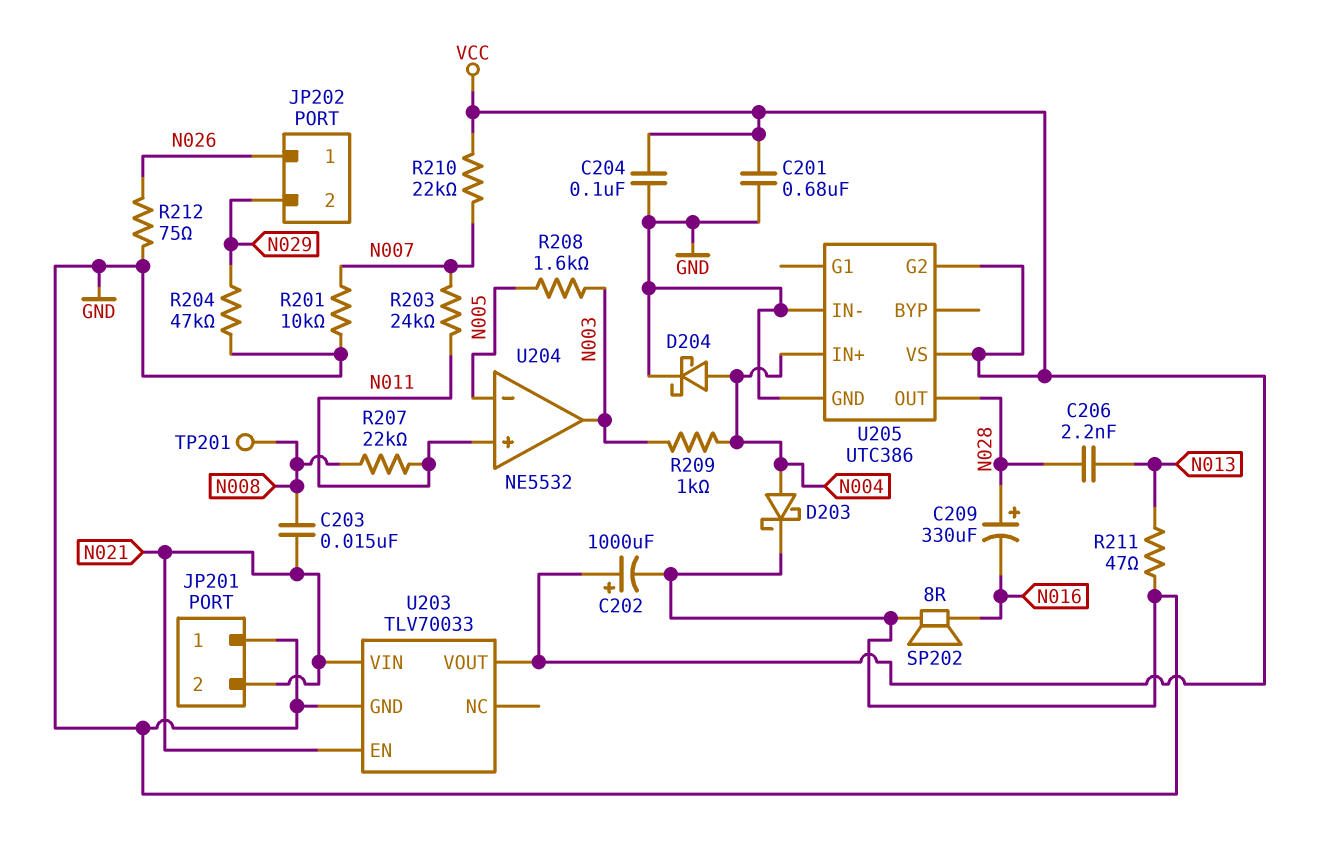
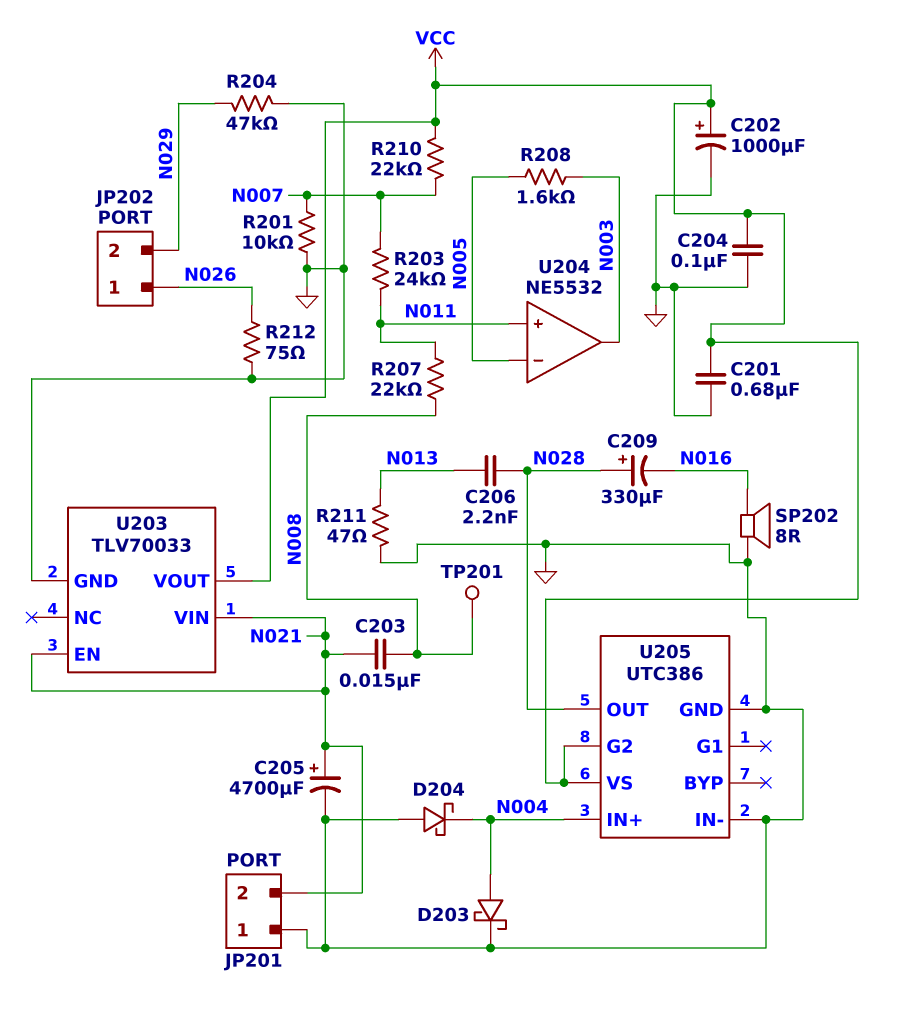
C205: none -> 4700uF (plus N021, minus GND)
D204: schottky (A N004, K GND) -> schottky (A GND, K N004)
R209: 1k (N003, N004) -> none

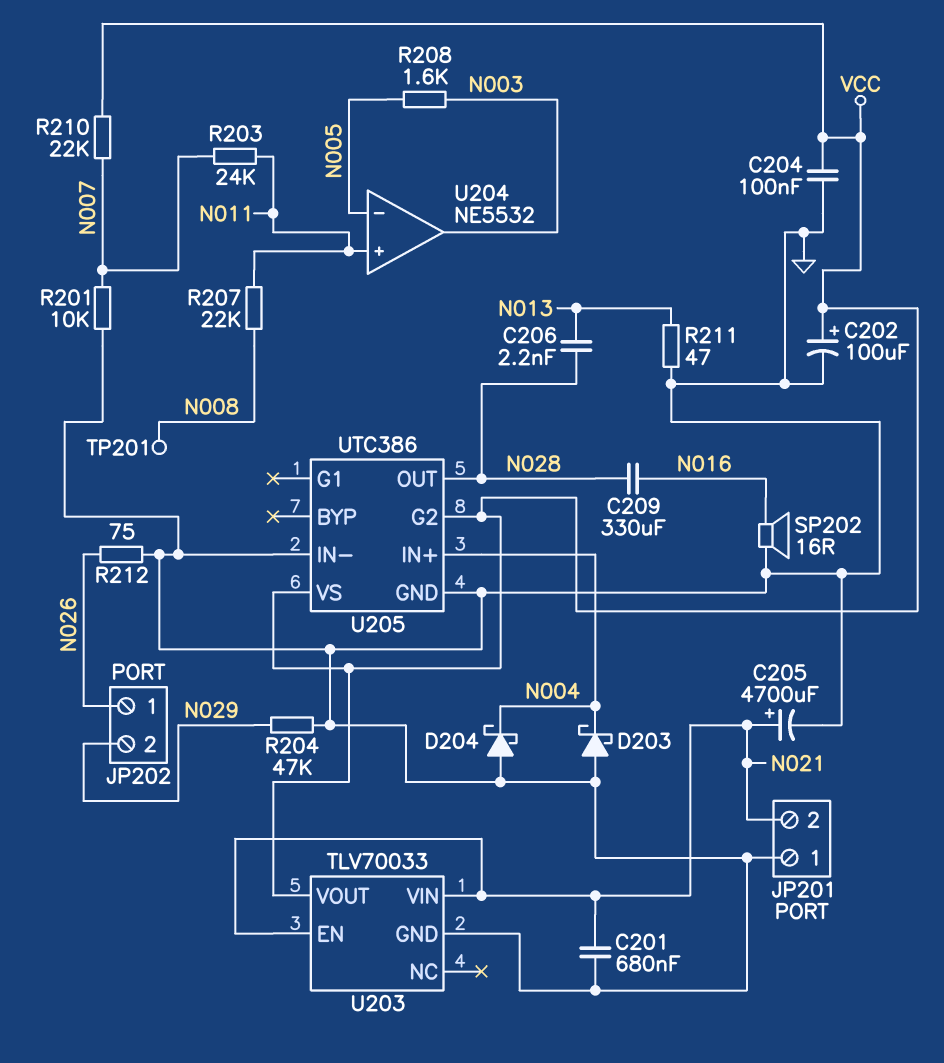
C201: 680nF (GND, VCC) -> 680nF (GND, N021)
C202: 1000uF (plus VCC, minus GND) -> 100uF (plus VCC, minus GND)
C203: 15nF (N008, N021) -> none
C209: 330uF (plus N028, minus N016) -> 330uF (N016, N028)
D203: schottky (A N004, K GND) -> schottky (A GND, K N004)
SP202: speaker 8R (GND, N016) -> speaker 16R (GND, N016)

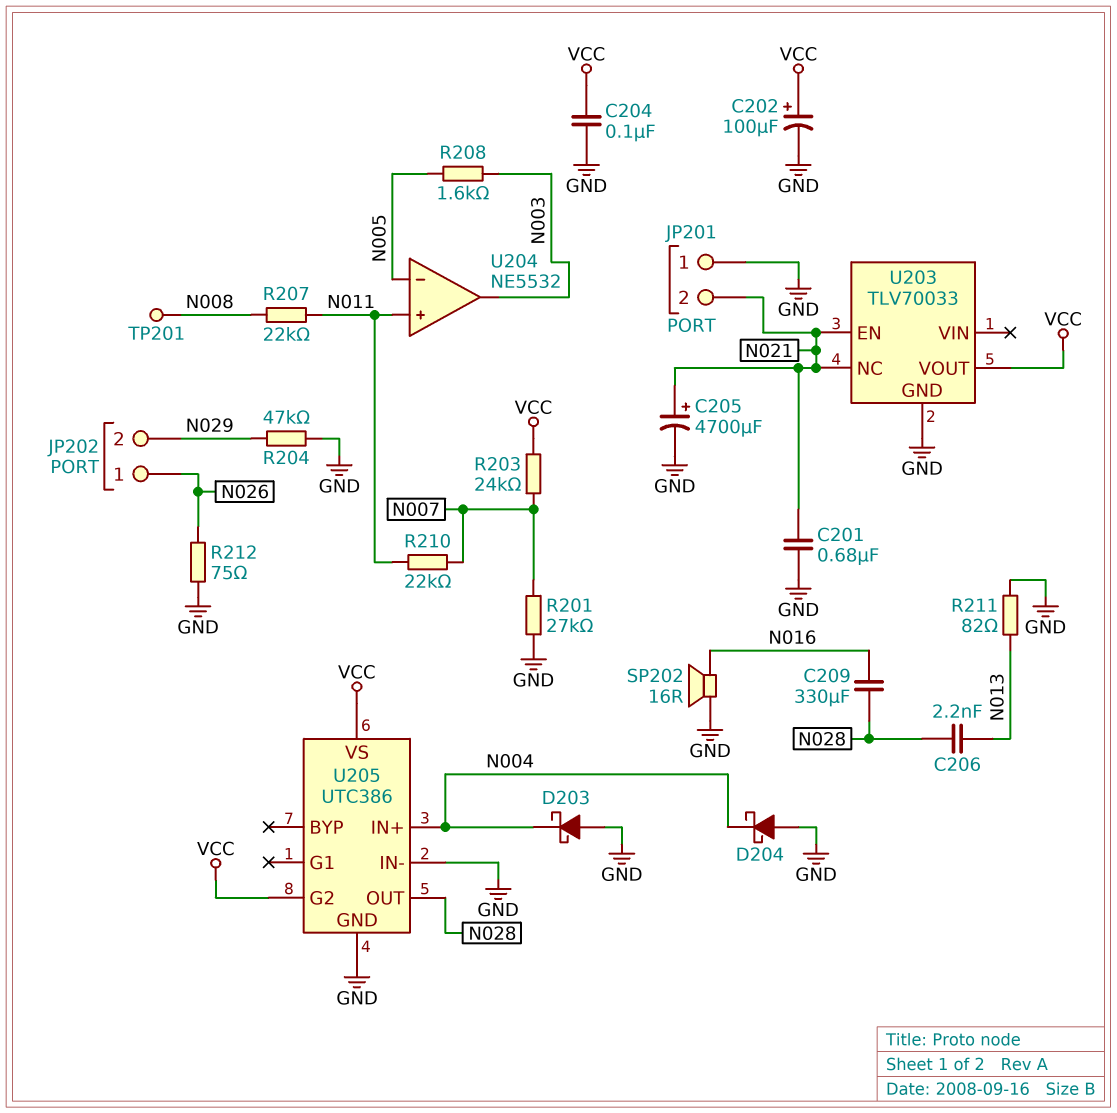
R201: 10k (GND, N007) -> 27k (GND, N007)
R203: 24k (N007, N011) -> 24k (N007, VCC)
R210: 22k (N007, VCC) -> 22k (N007, N011)
R211: 47 (GND, N013) -> 82 (GND, N013)
U203 pin NC: none -> N021
U203 pin VIN: N021 -> none

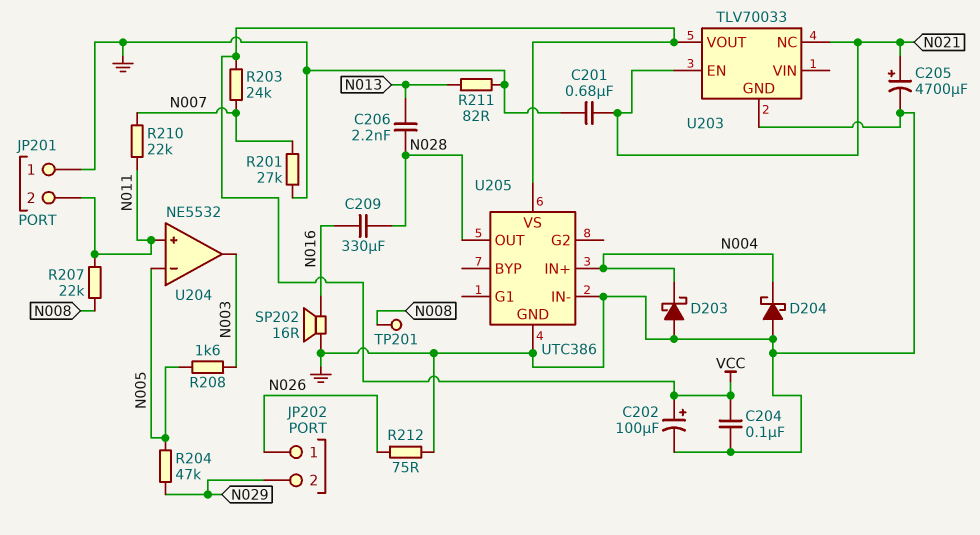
JP201 pin 2: N021 -> N011
R204: 47k (GND, N029) -> 47k (N005, N029)
U205 pin G2: VCC -> none

